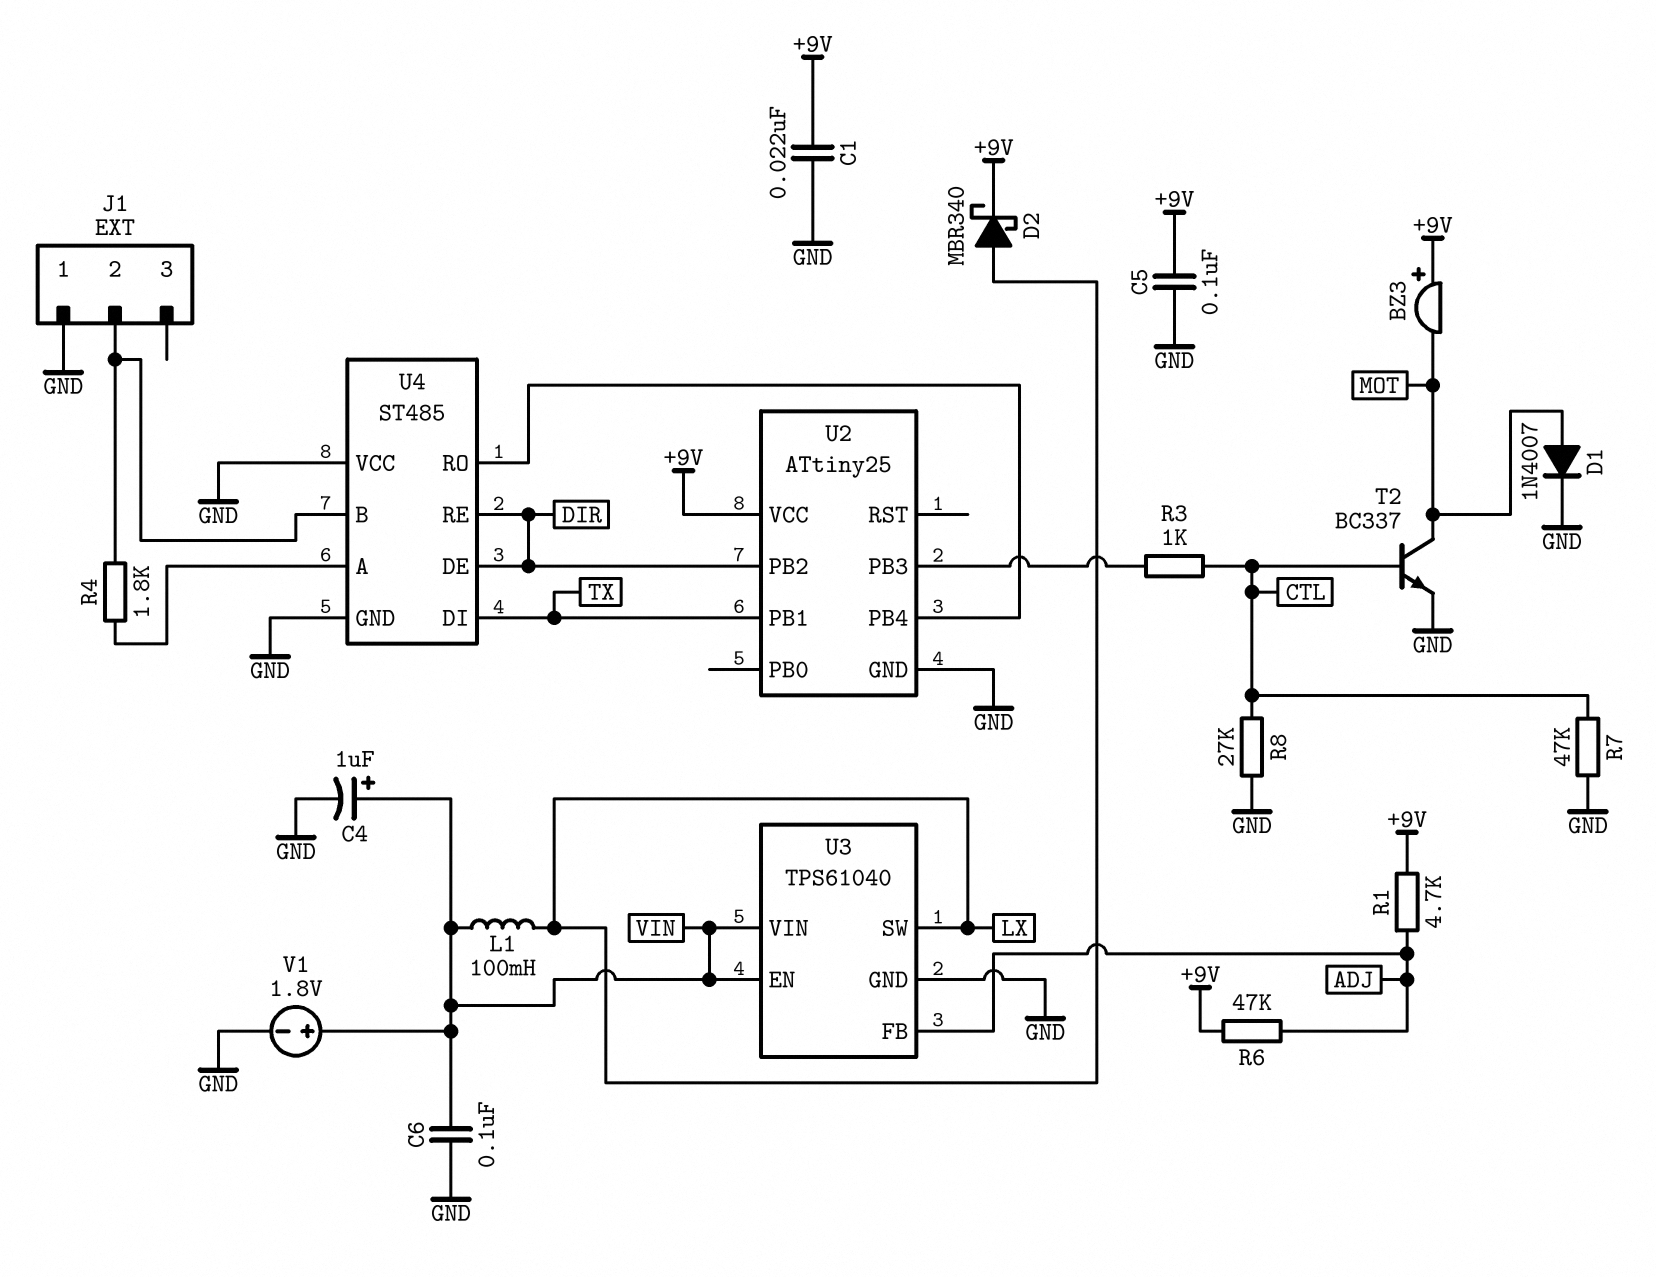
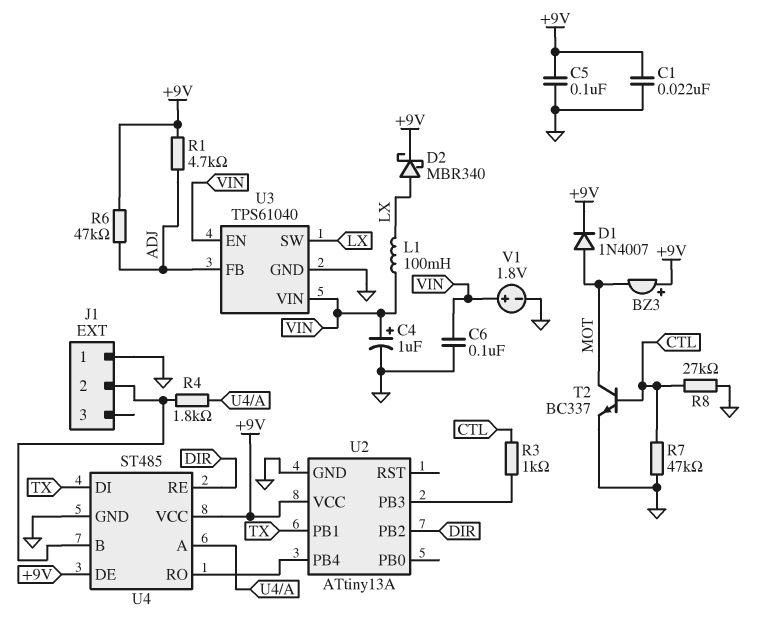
D1: diode 1N4007 (A MOT, K GND) -> diode 1N4007 (A MOT, K +9V)
U2: ATtiny25 -> ATtiny13A
U4 pin DE: DIR -> +9V
U4 pin VCC: GND -> +9V

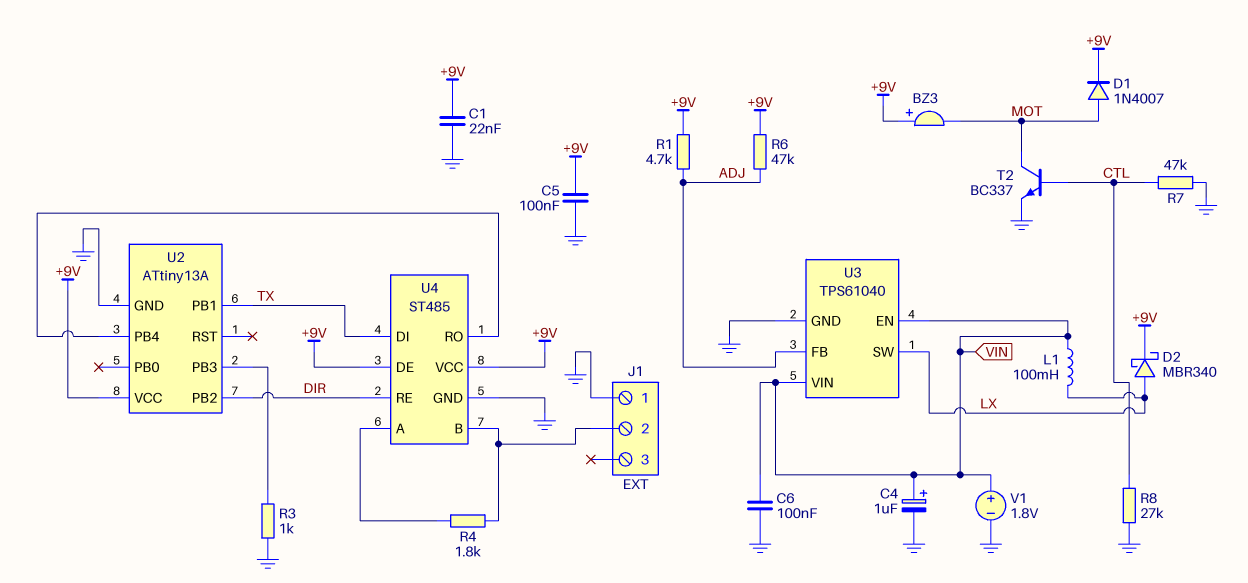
R3: 1k (CTL, U2/PB3) -> 1k (GND, U2/PB3)

